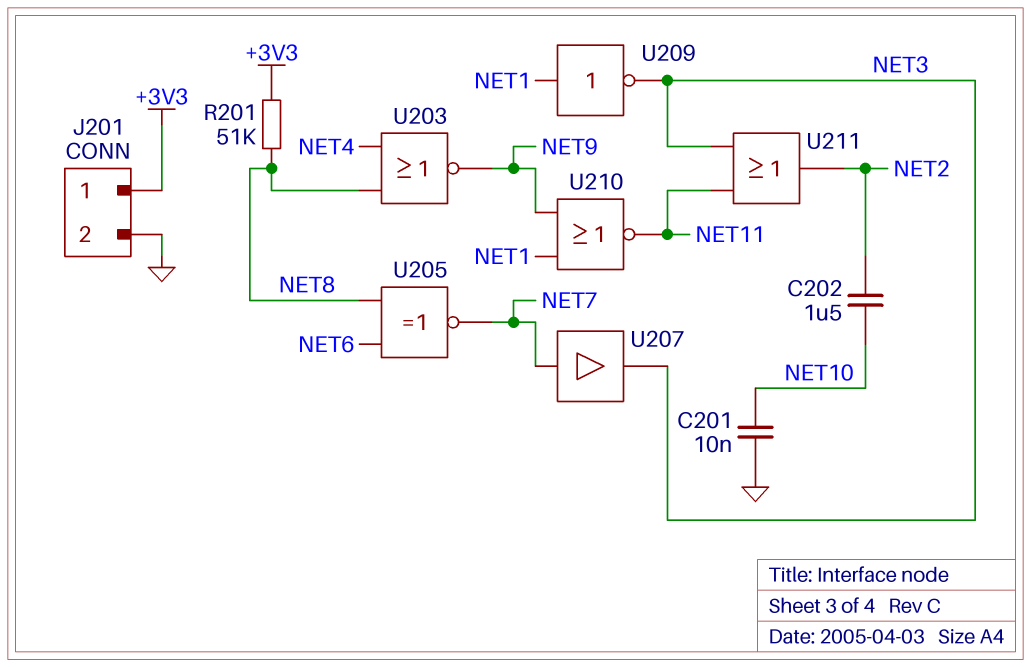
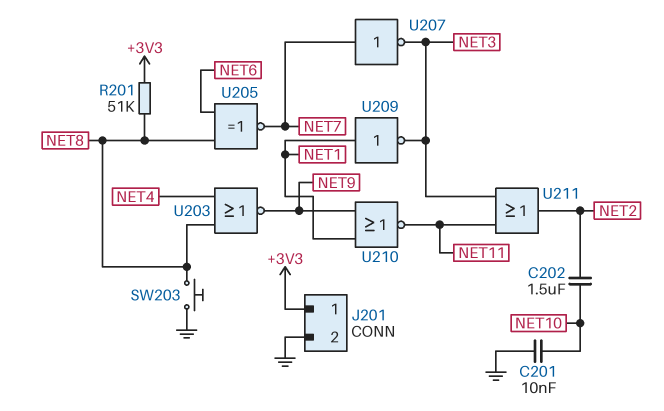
SW203: none -> button (GND, NET8)
U207: buffer (in NET7, out NET3) -> NOT (in NET7, out NET3)

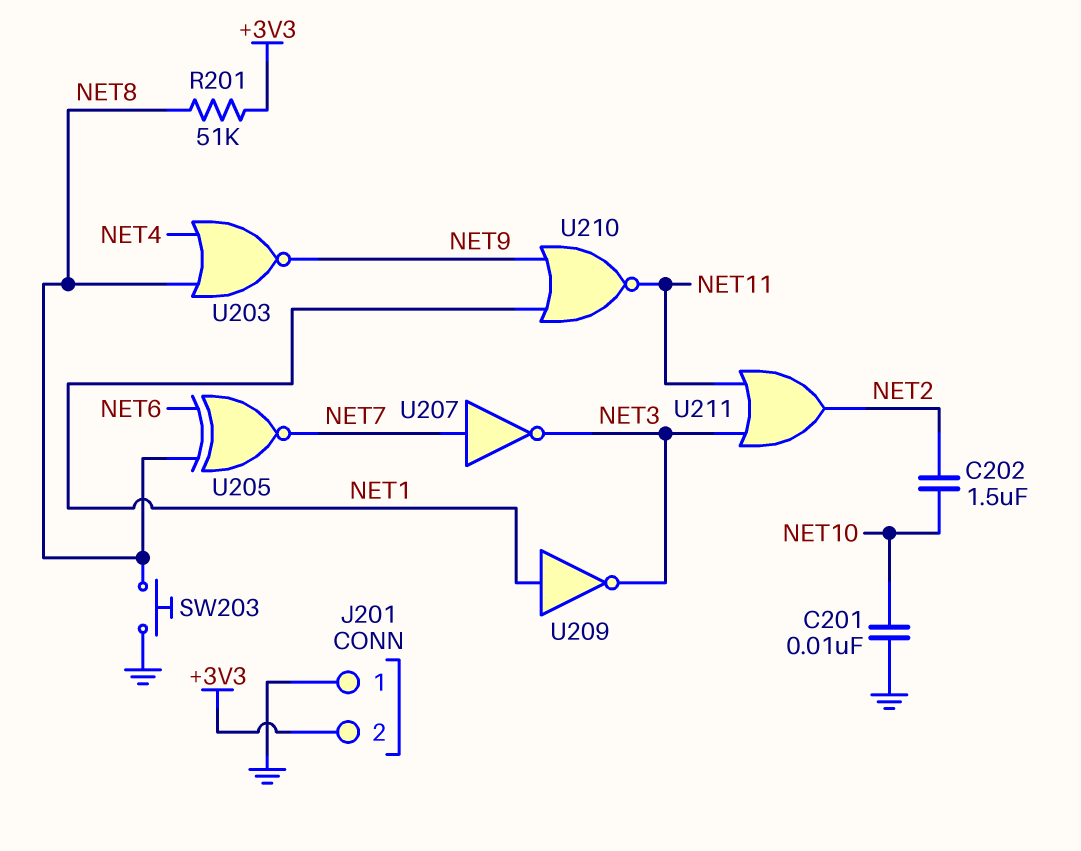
J201 pin 1: +3V3 -> GND
J201 pin 2: GND -> +3V3

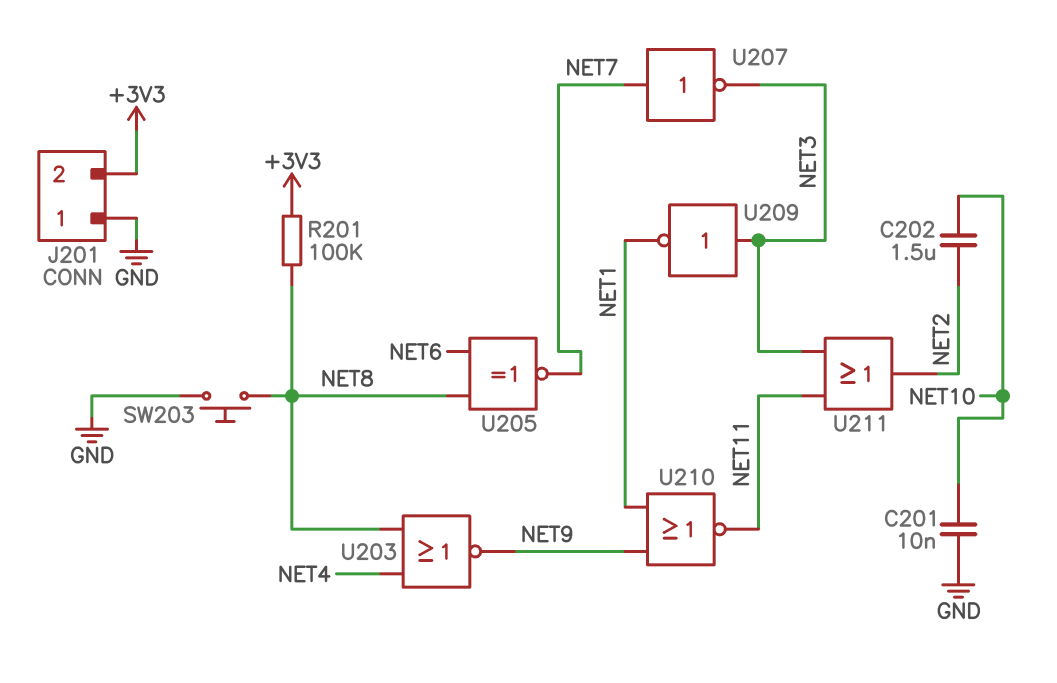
R201: 51k (+3V3, NET8) -> 100k (+3V3, NET8)
U209: NOT (in NET1, out NET3) -> NOT (in NET3, out NET1)

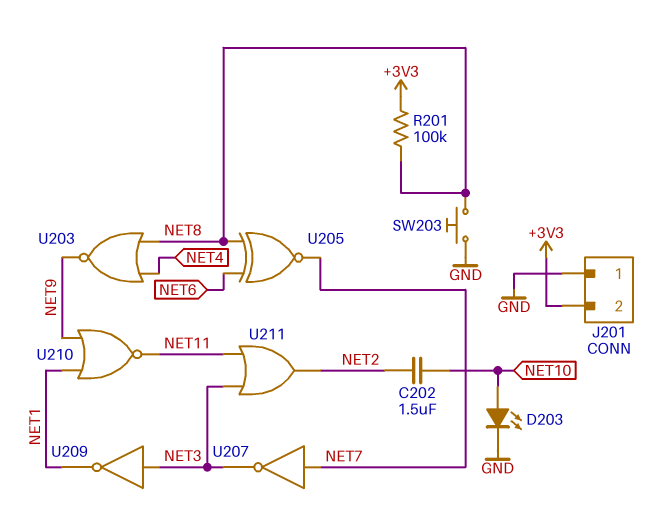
C201: 10nF (GND, NET10) -> none
D203: none -> LED (A NET10, K GND)

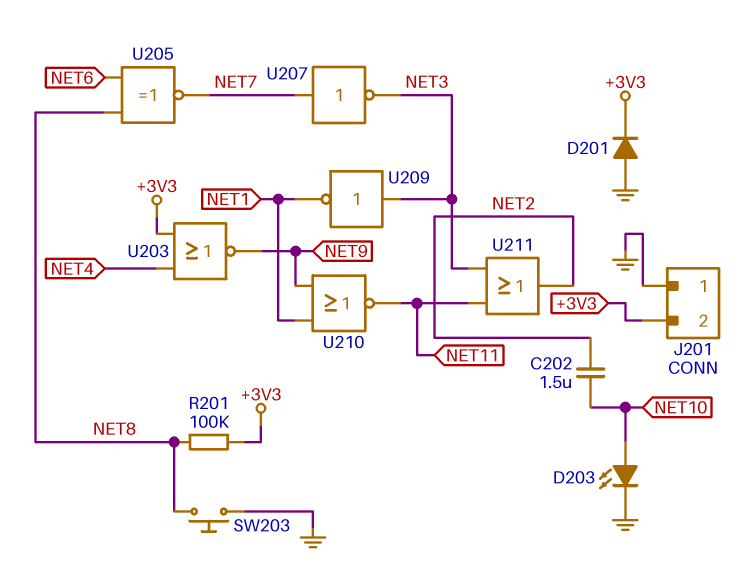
D201: none -> diode (A GND, K +3V3)
U203: NOR (in NET4, in NET8, out NET9) -> NOR (in +3V3, in NET4, out NET9)

